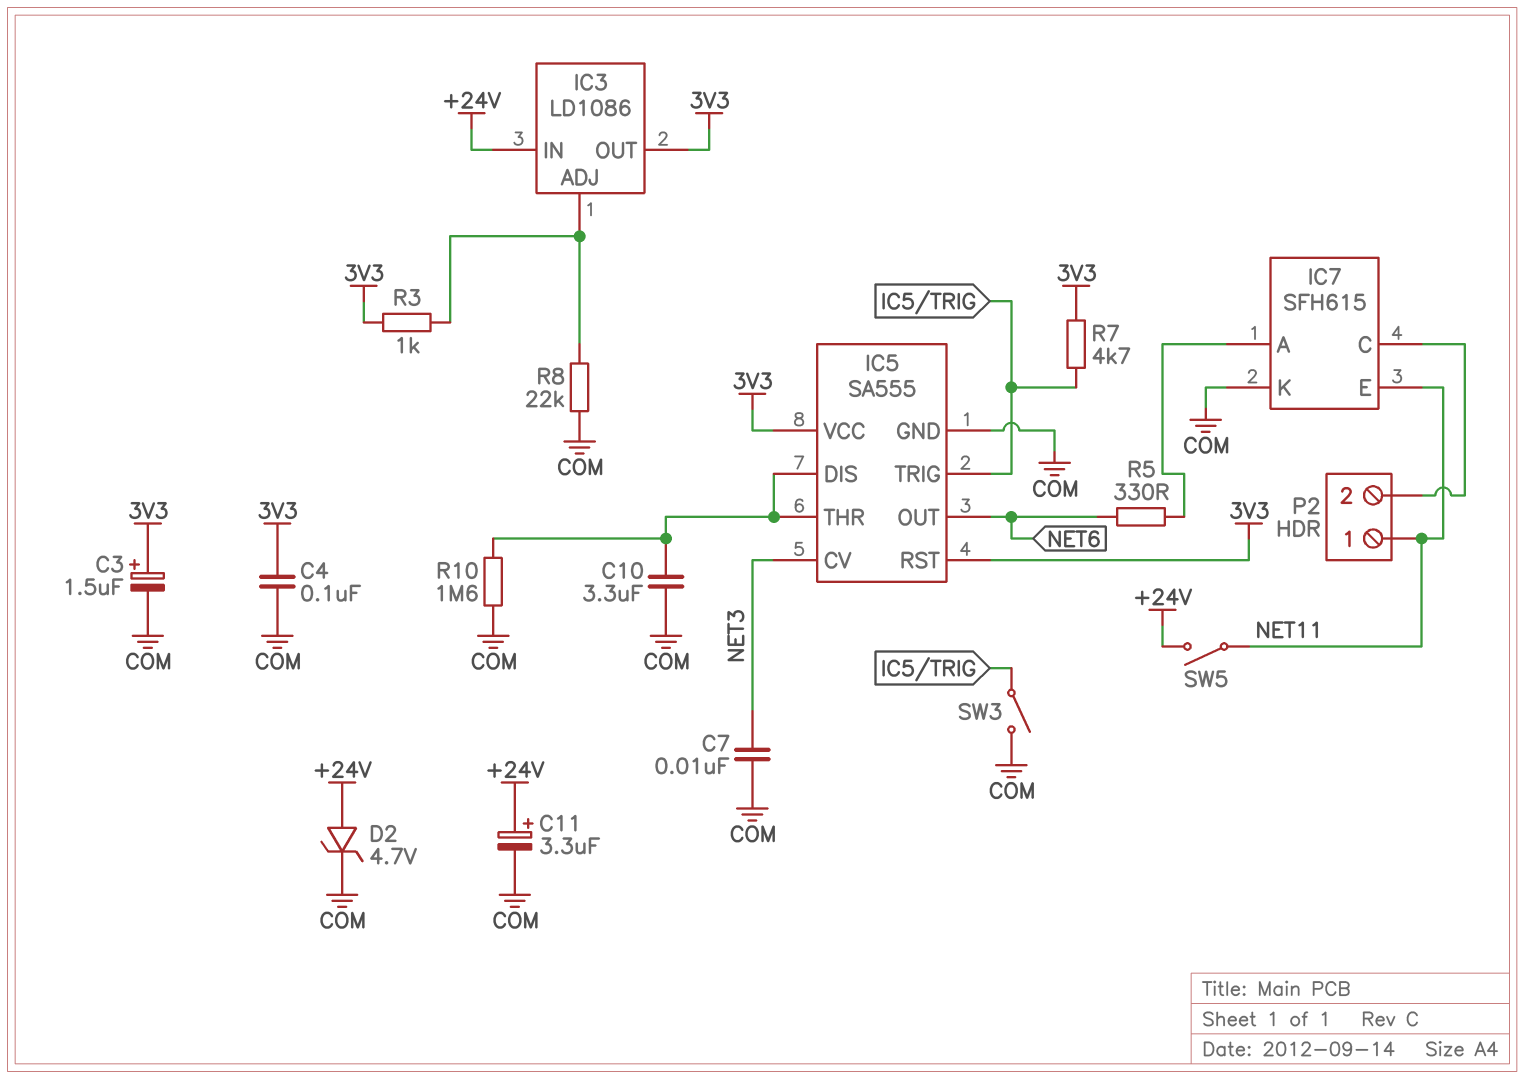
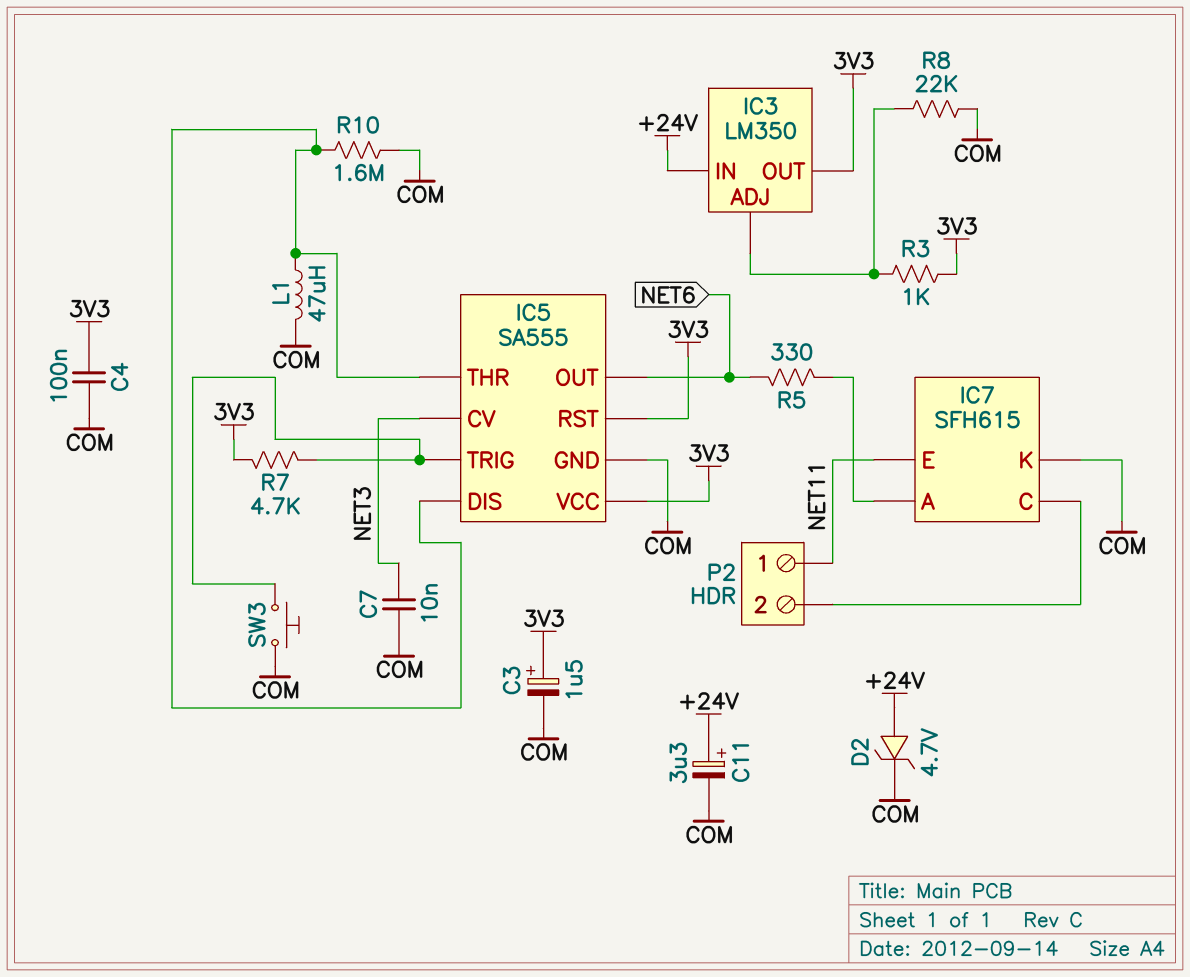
C10: 3.3uF (COM, IC5/DIS) -> none
IC3: LD1086 -> LM350
L1: none -> 47uH (COM, IC5/DIS)
SW3: switch (COM, IC5/TRIG) -> button (COM, IC5/TRIG)
SW5: switch (+24V, NET11) -> none

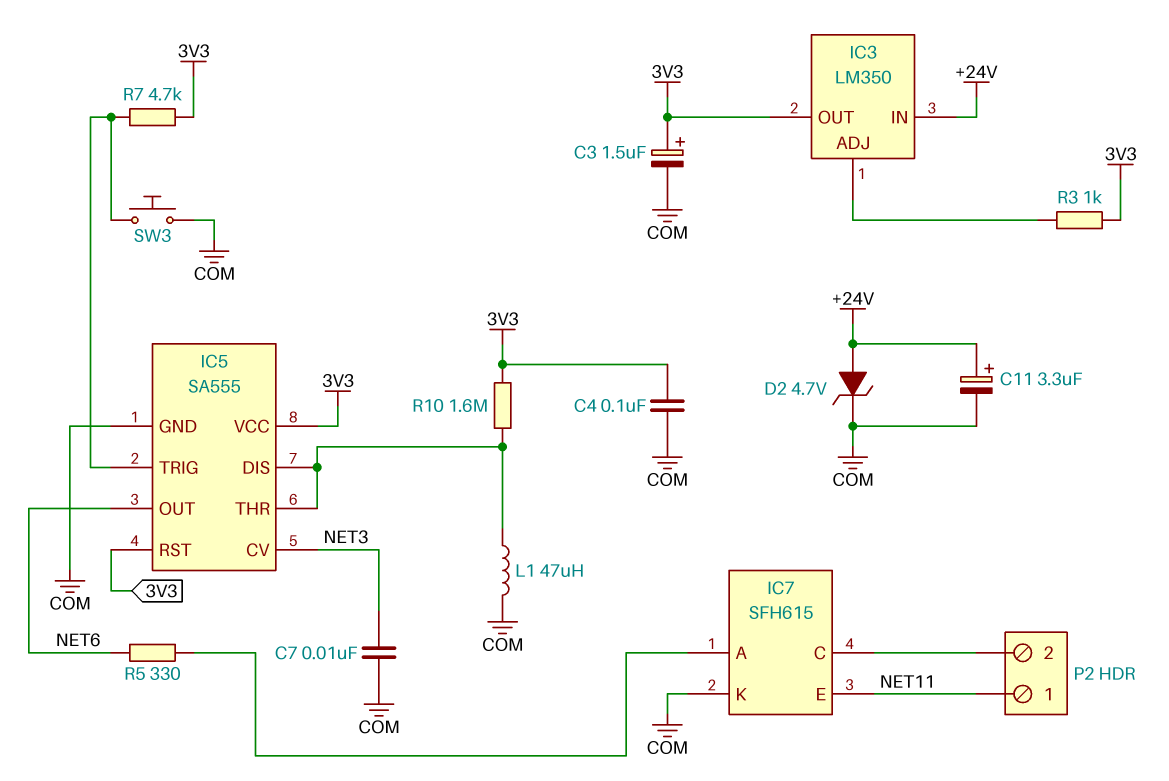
R8: 22k (COM, IC3/ADJ) -> none
R10: 1.6M (COM, IC5/DIS) -> 1.6M (3V3, IC5/DIS)

